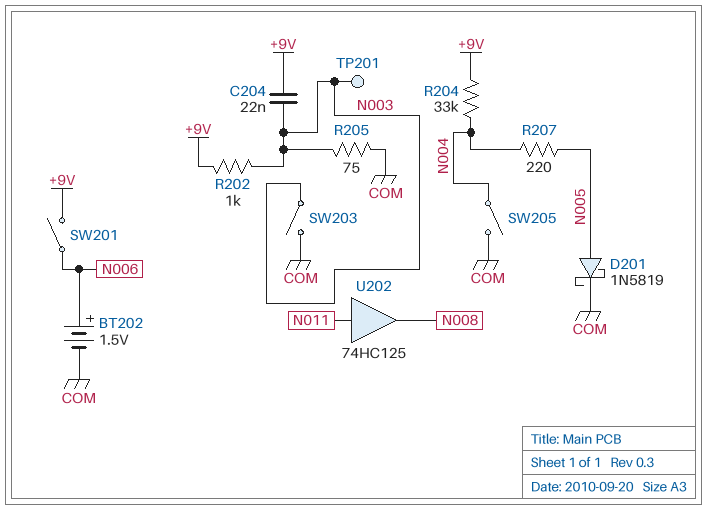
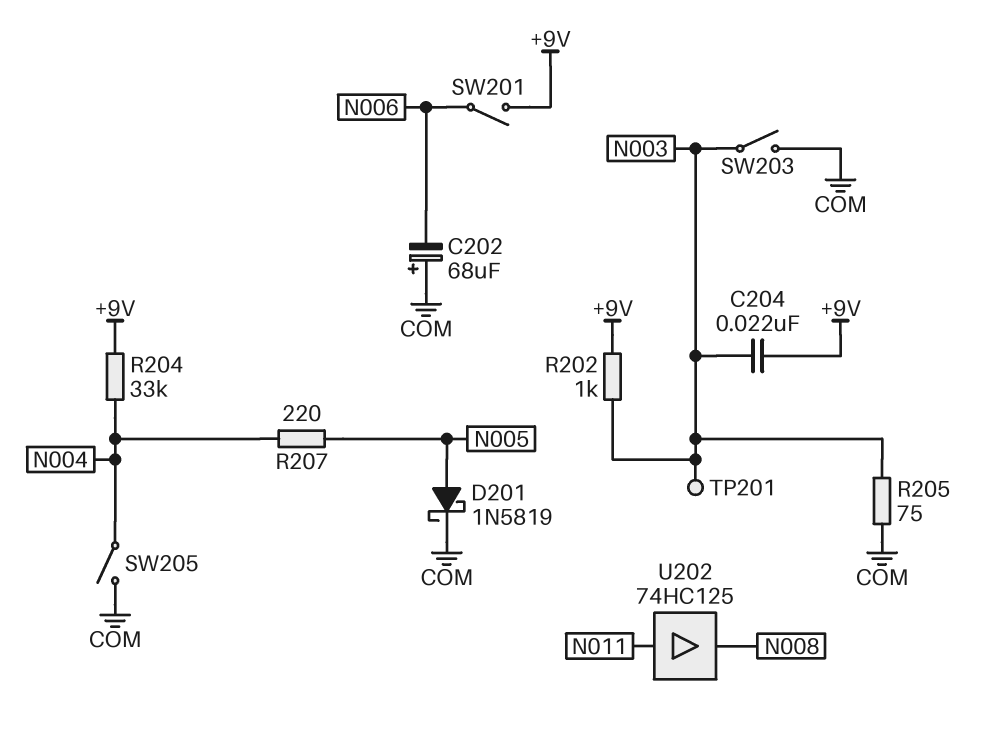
BT202: 1.5V (plus N006, minus COM) -> none
C202: none -> 68uF (plus COM, minus N006)

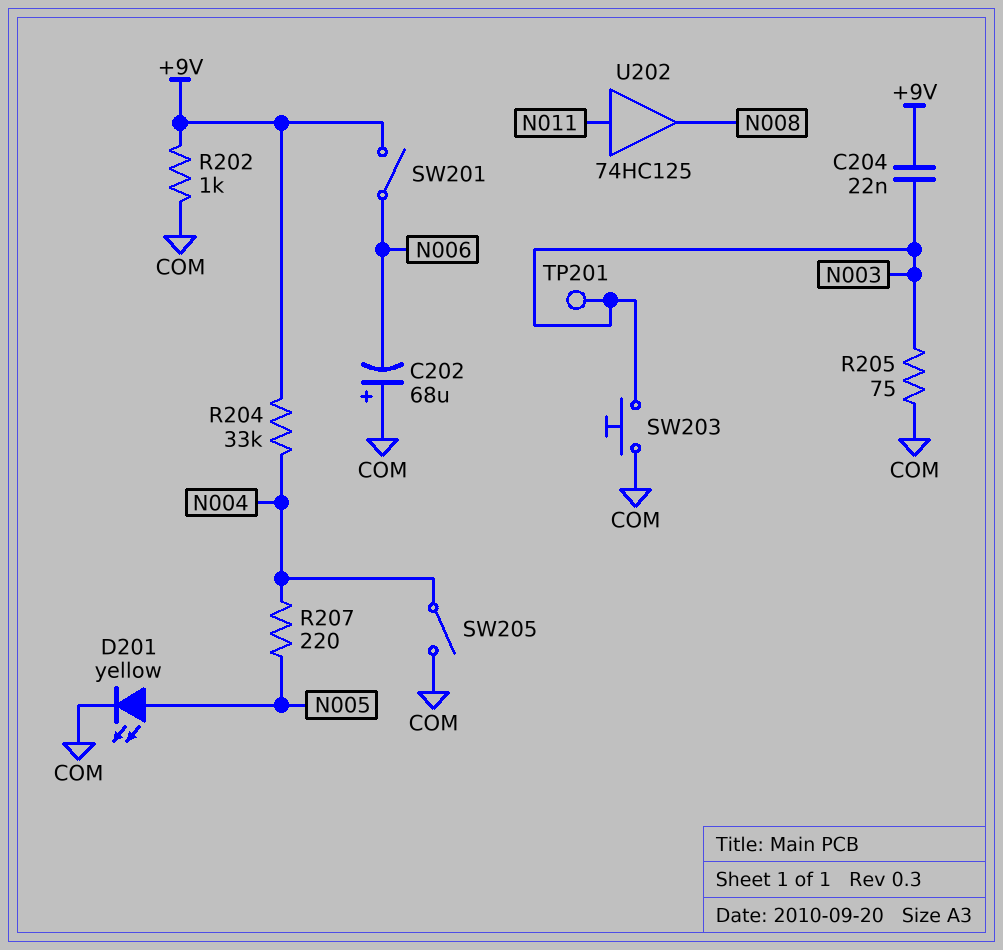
D201: schottky 1N5819 (A N005, K COM) -> LED yellow (A N005, K COM)
R202: 1k (+9V, N003) -> 1k (+9V, COM)
SW203: switch (COM, N003) -> button (COM, N003)

